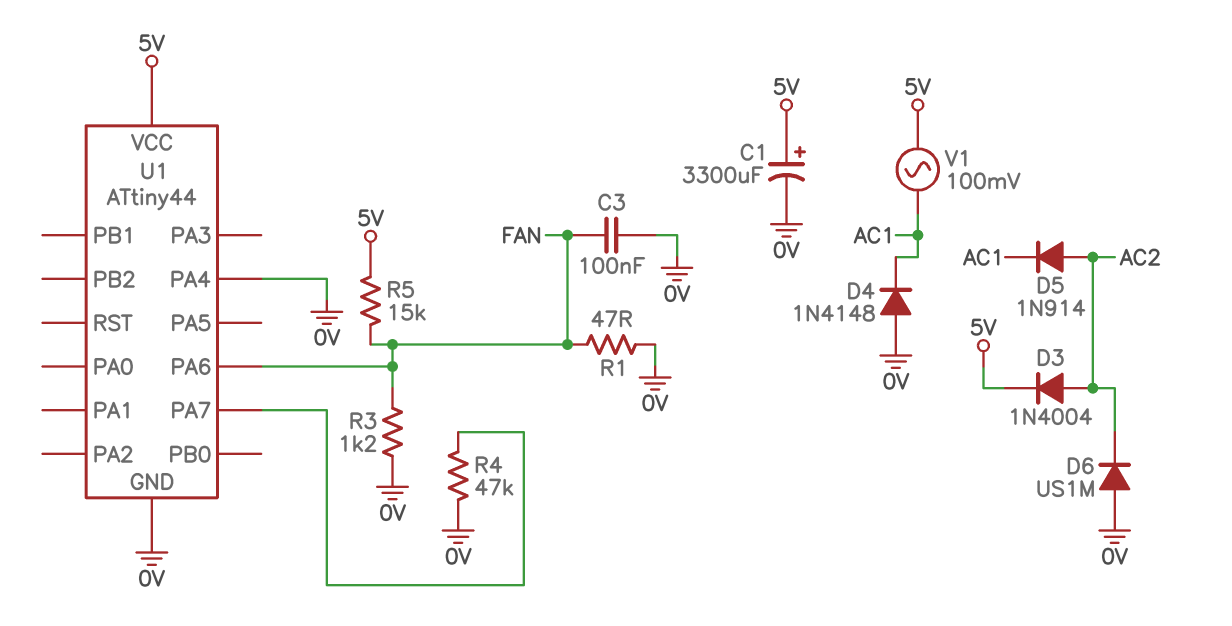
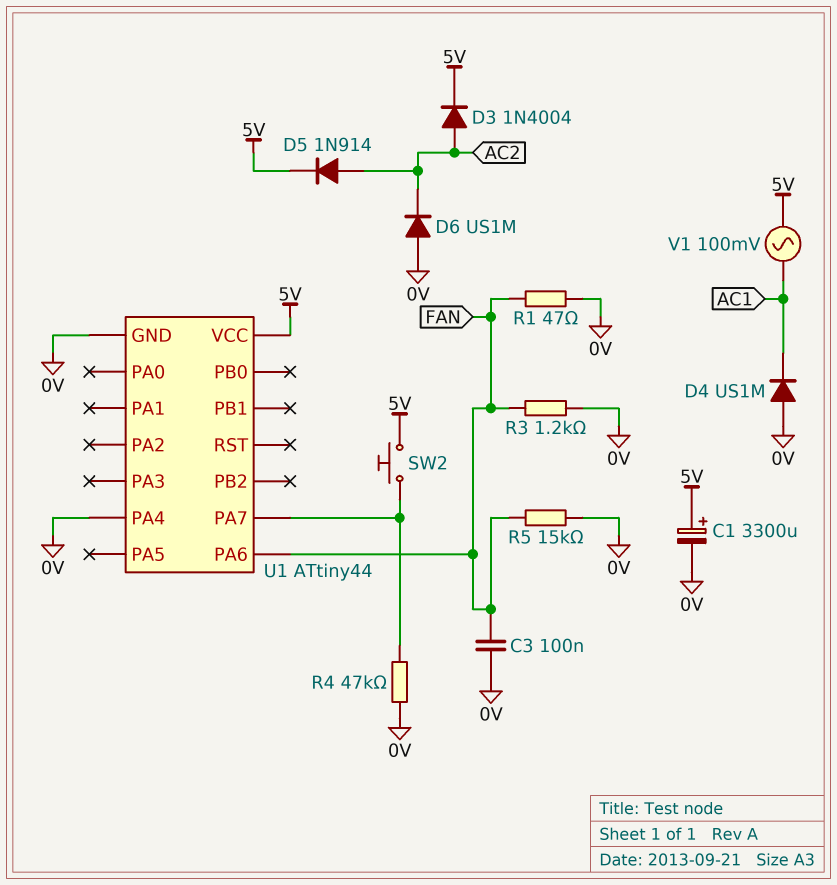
D4: diode 1N4148 (A 0V, K AC1) -> diode US1M (A 0V, K AC1)
D5: diode 1N914 (A AC2, K AC1) -> diode 1N914 (A AC2, K 5V)
R5: 15k (5V, FAN) -> 15k (0V, FAN)
SW2: none -> button (5V, U1/PA7)

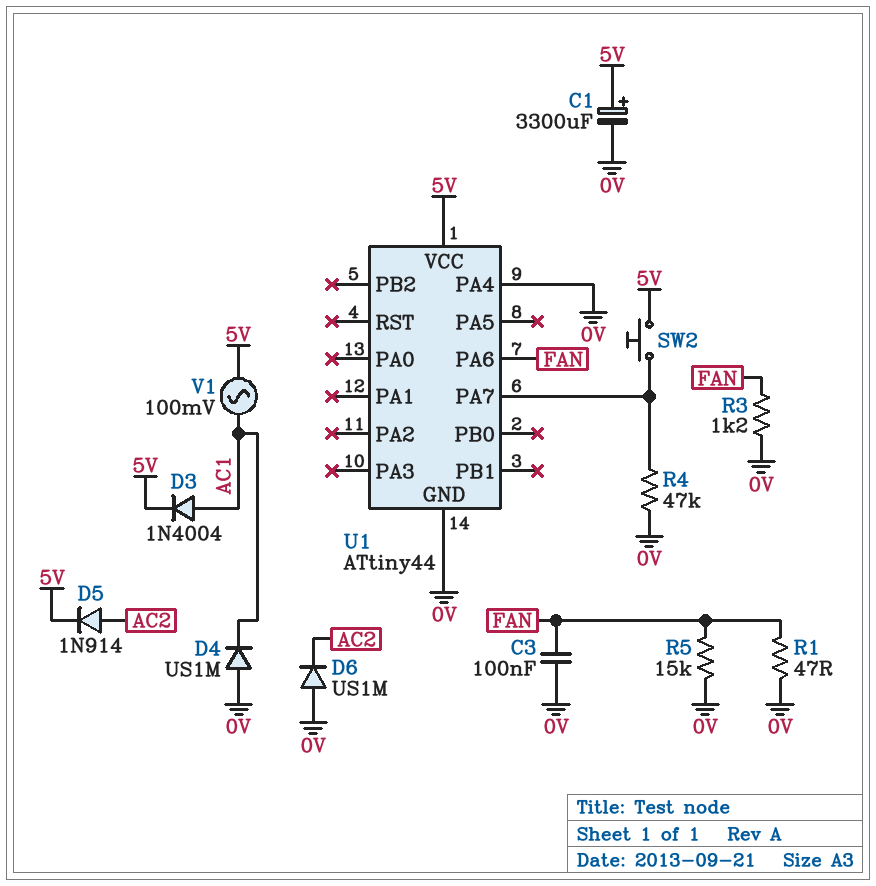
D3: diode 1N4004 (A AC2, K 5V) -> diode 1N4004 (A AC1, K 5V)

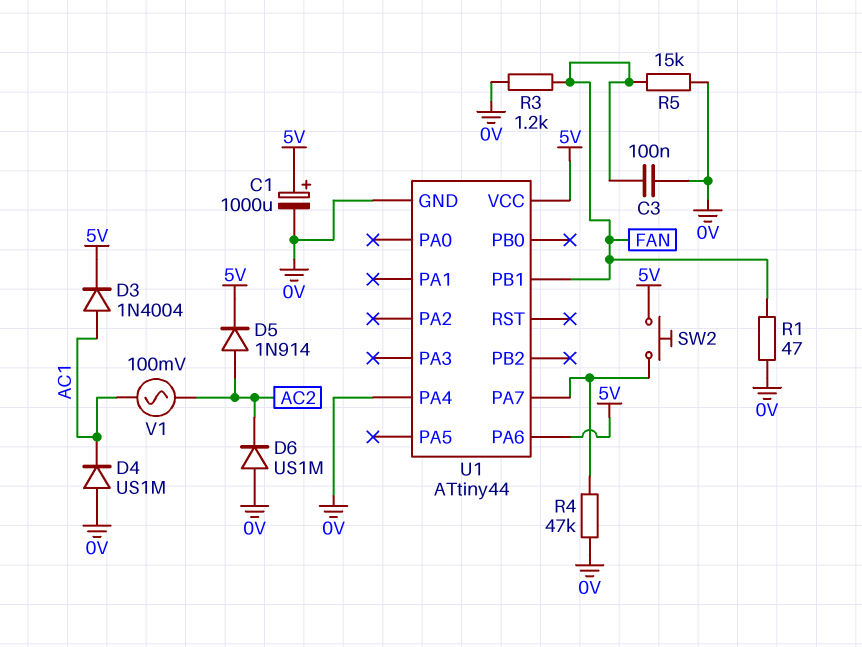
C1: 3300uF (plus 5V, minus 0V) -> 1000uF (plus 5V, minus 0V)
U1 pin PA6: FAN -> 5V
U1 pin PB1: none -> FAN
V1: AC 100mV (5V, AC1) -> AC 100mV (AC1, AC2)

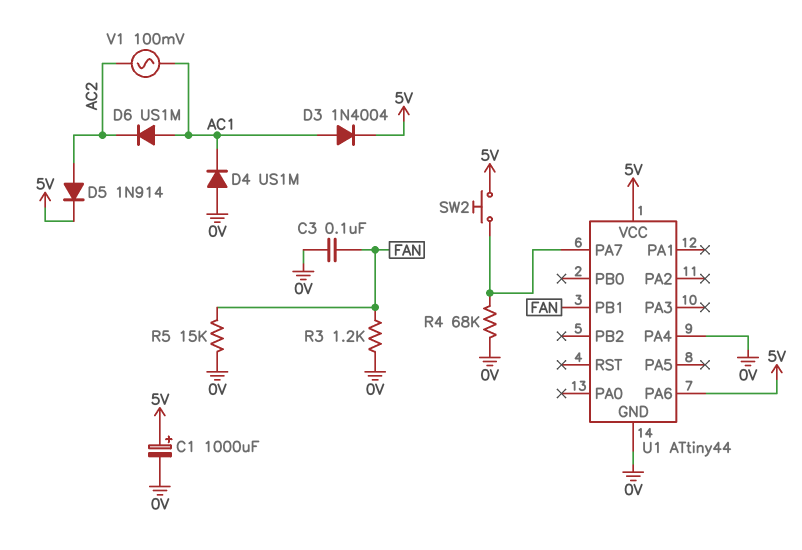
D6: diode US1M (A 0V, K AC2) -> diode US1M (A AC1, K AC2)
R1: 47 (0V, FAN) -> none
R4: 47k (0V, U1/PA7) -> 68k (0V, U1/PA7)

